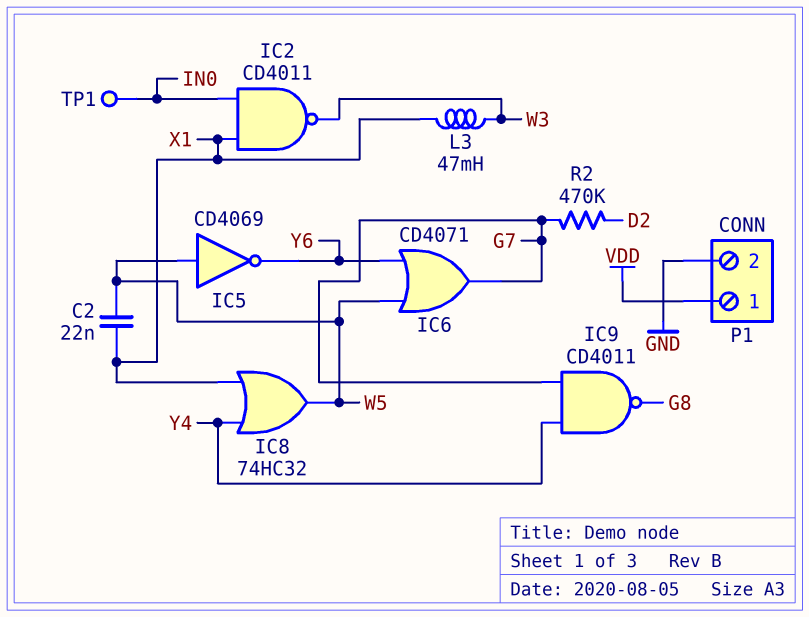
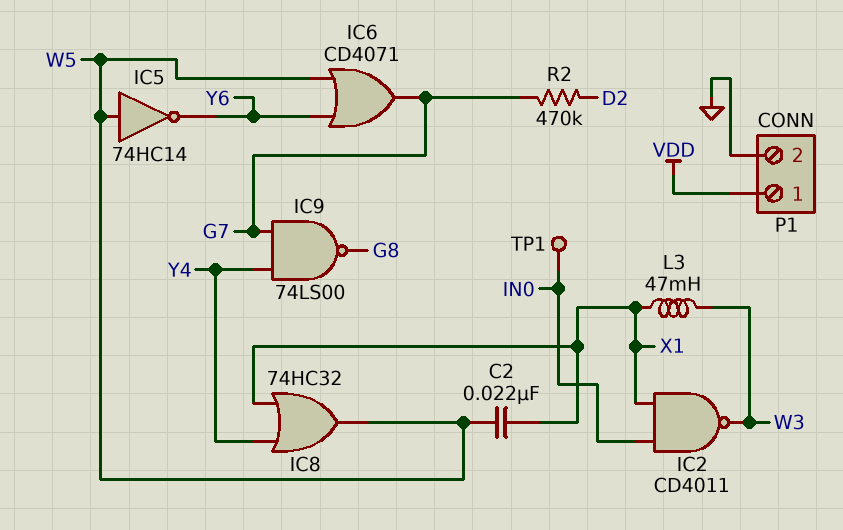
IC5: NOT CD4069 (in W5, out Y6) -> NOT 74HC14 (in W5, out Y6)
IC9: NAND CD4011 (in G7, in Y4, out G8) -> NAND 74LS00 (in G7, in Y4, out G8)

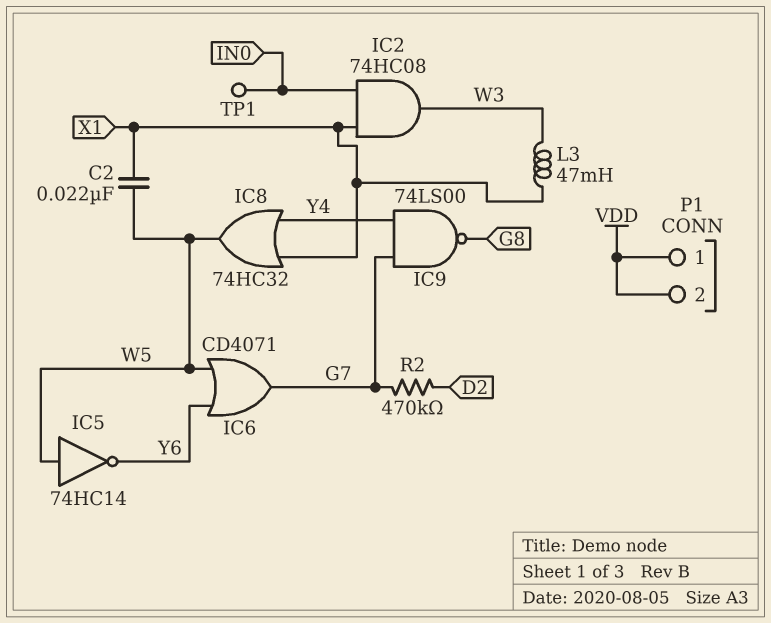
IC2: NAND CD4011 (in IN0, in X1, out W3) -> AND 74HC08 (in IN0, in X1, out W3)
P1 pin 2: GND -> VDD

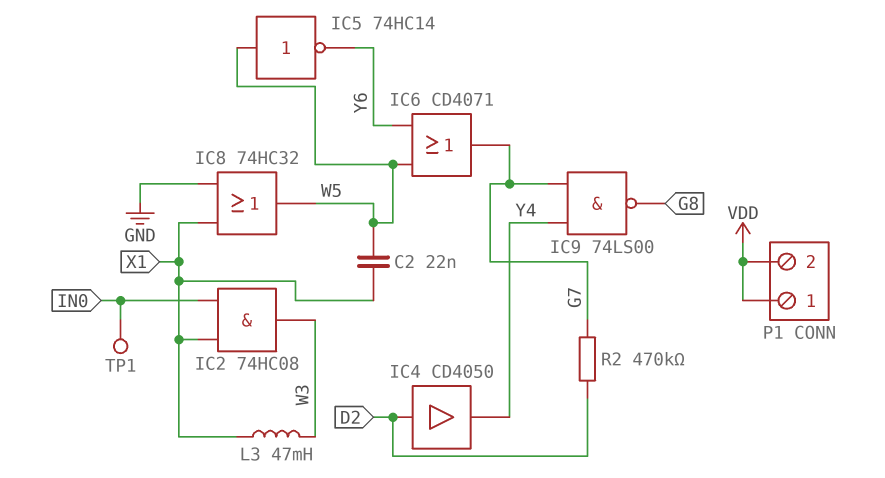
IC4: none -> buffer CD4050 (in D2, out Y4)
IC8: OR 74HC32 (in X1, in Y4, out W5) -> OR 74HC32 (in GND, in X1, out W5)

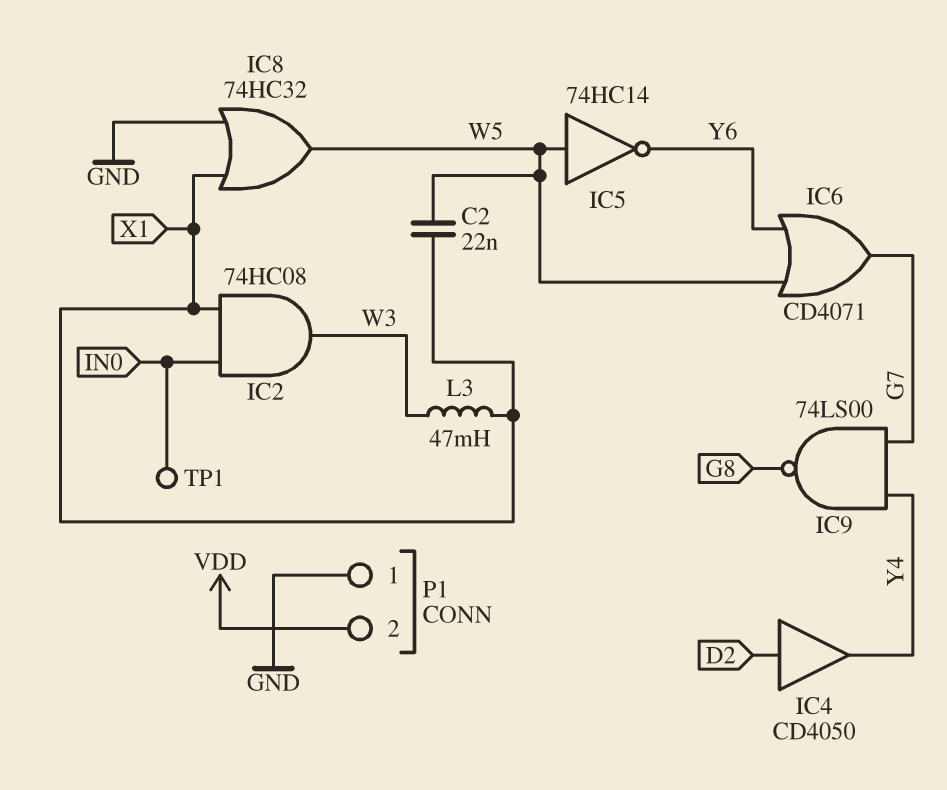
P1 pin 1: VDD -> GND
R2: 470k (D2, G7) -> none

